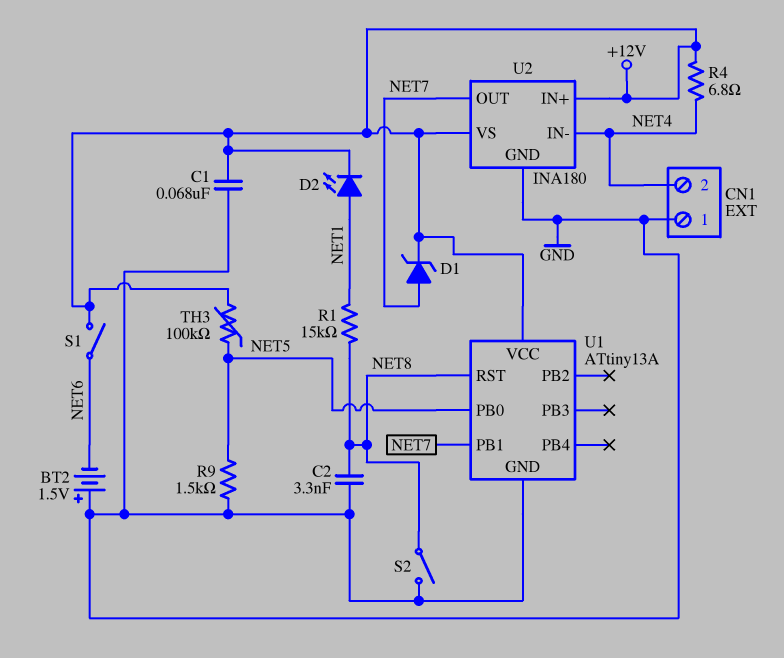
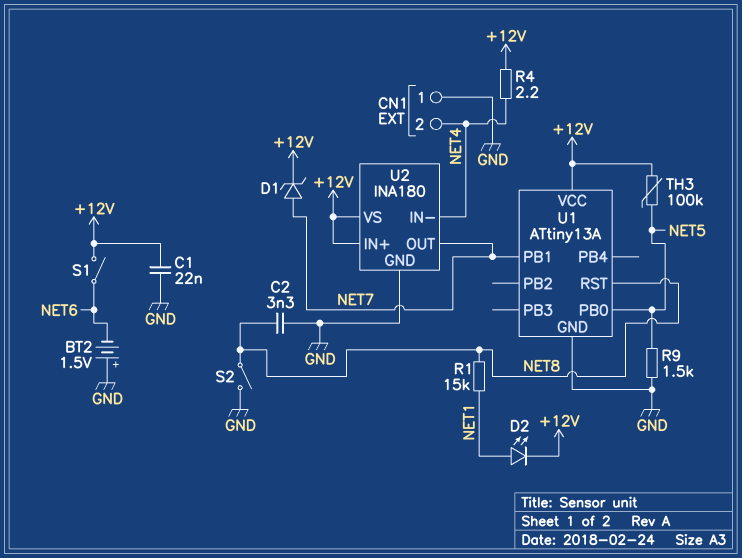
C1: 68nF (+12V, GND) -> 22nF (+12V, GND)
R4: 6.8 (+12V, NET4) -> 2.2 (+12V, NET4)

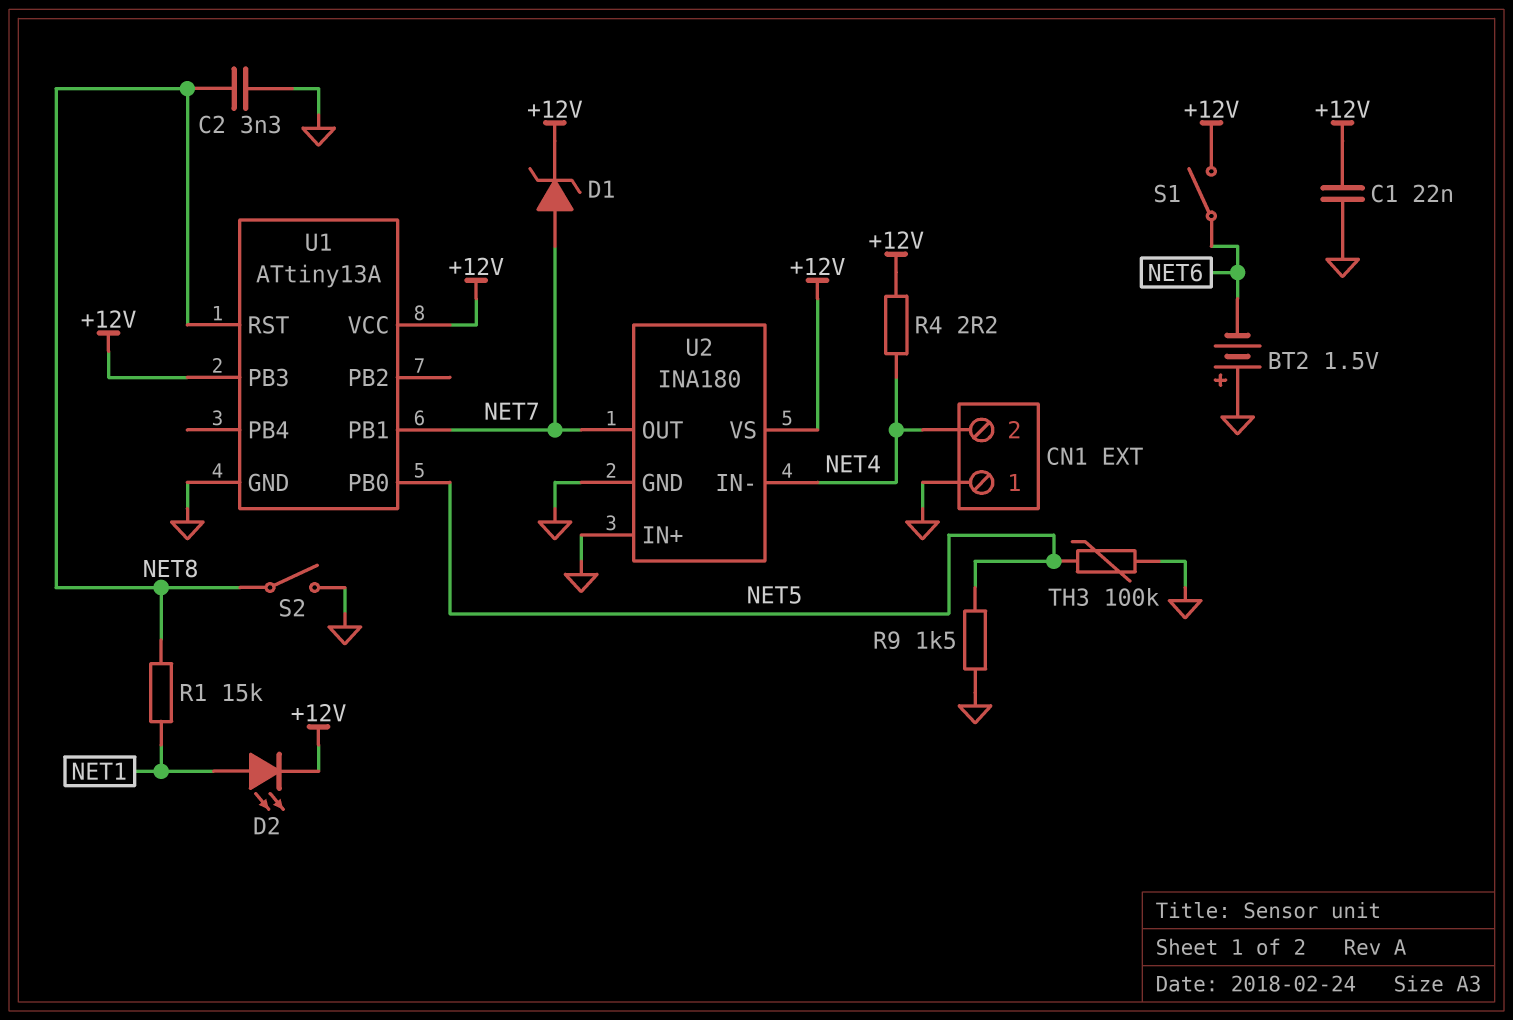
TH3: 100k (+12V, NET5) -> 100k (GND, NET5)
U1 pin PB3: none -> +12V
U2 pin IN+: +12V -> GND

